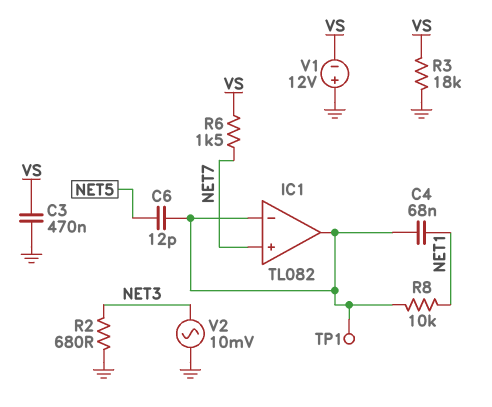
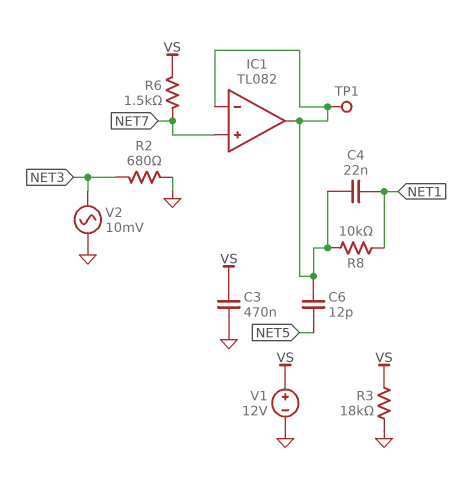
C4: 68nF (IC1/in-, NET1) -> 22nF (IC1/in-, NET1)
V1: 12V (plus GND, minus VS) -> 12V (plus VS, minus GND)

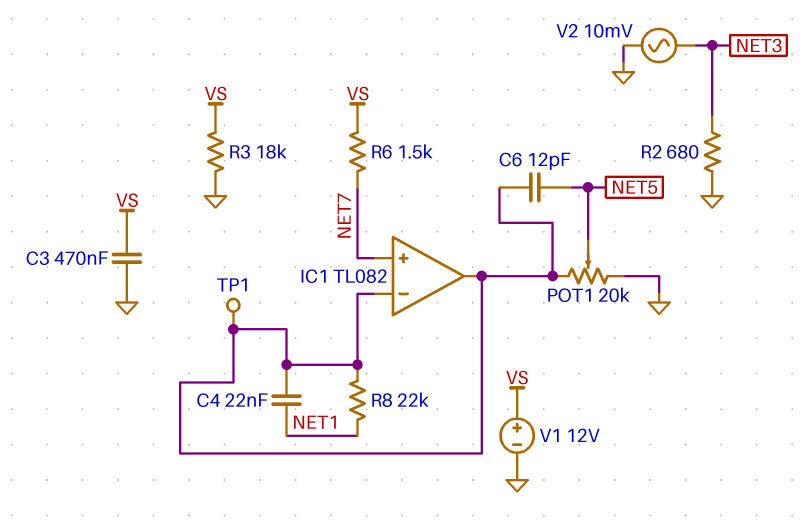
POT1: none -> 20k (GND, IC1/in-, wiper NET5)
R8: 10k (IC1/in-, NET1) -> 22k (IC1/in-, NET1)

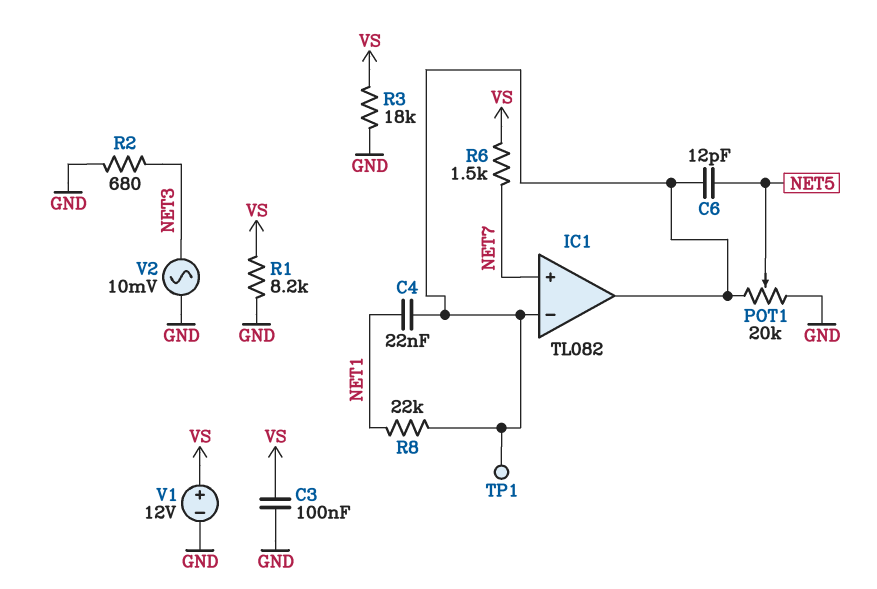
C3: 470nF (GND, VS) -> 100nF (GND, VS)
R1: none -> 8.2k (GND, VS)

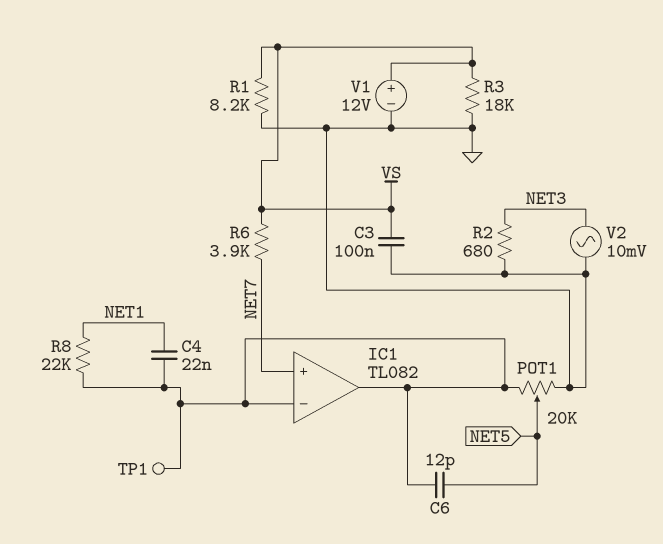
R6: 1.5k (NET7, VS) -> 3.9k (NET7, VS)

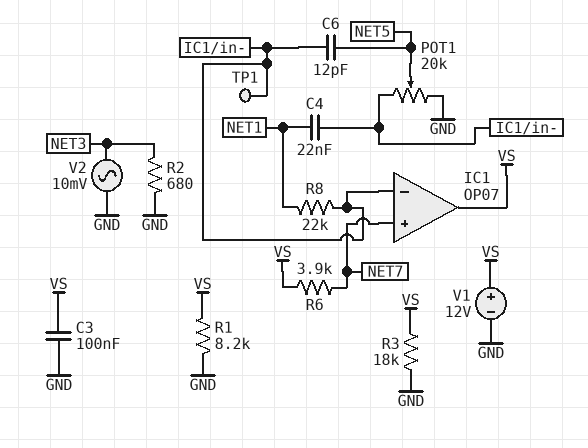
IC1: TL082 -> OP07
IC1 pin out: IC1/in- -> VS

